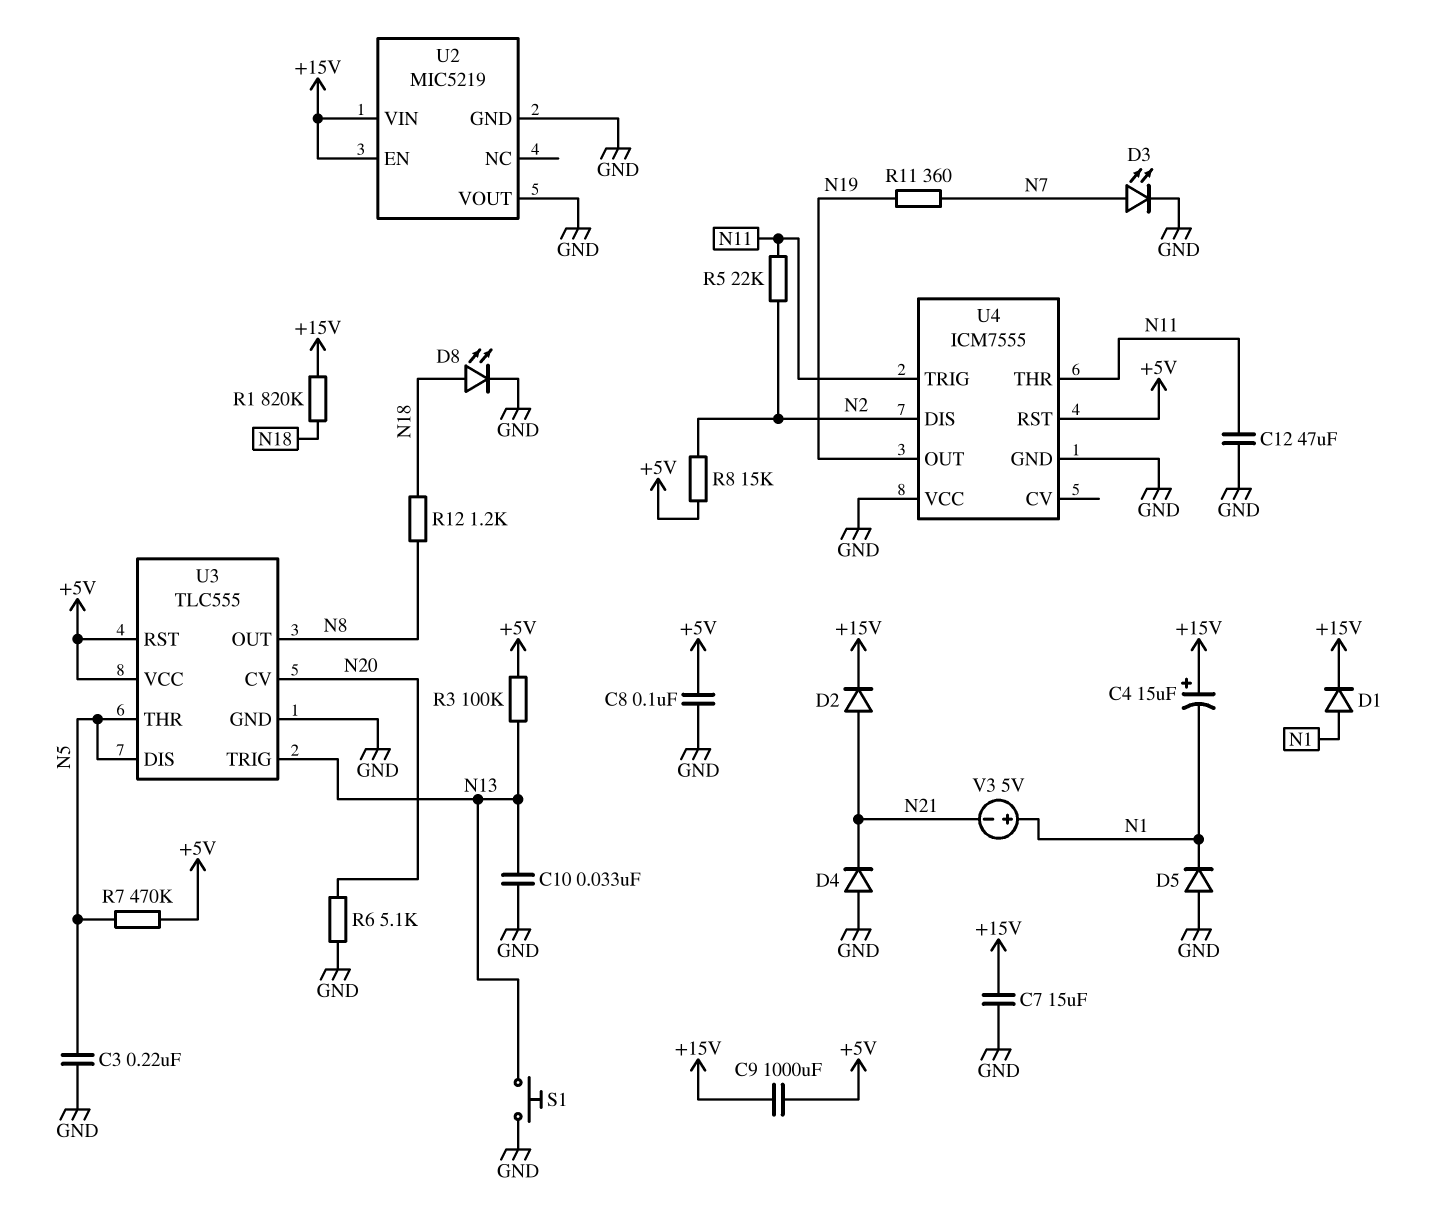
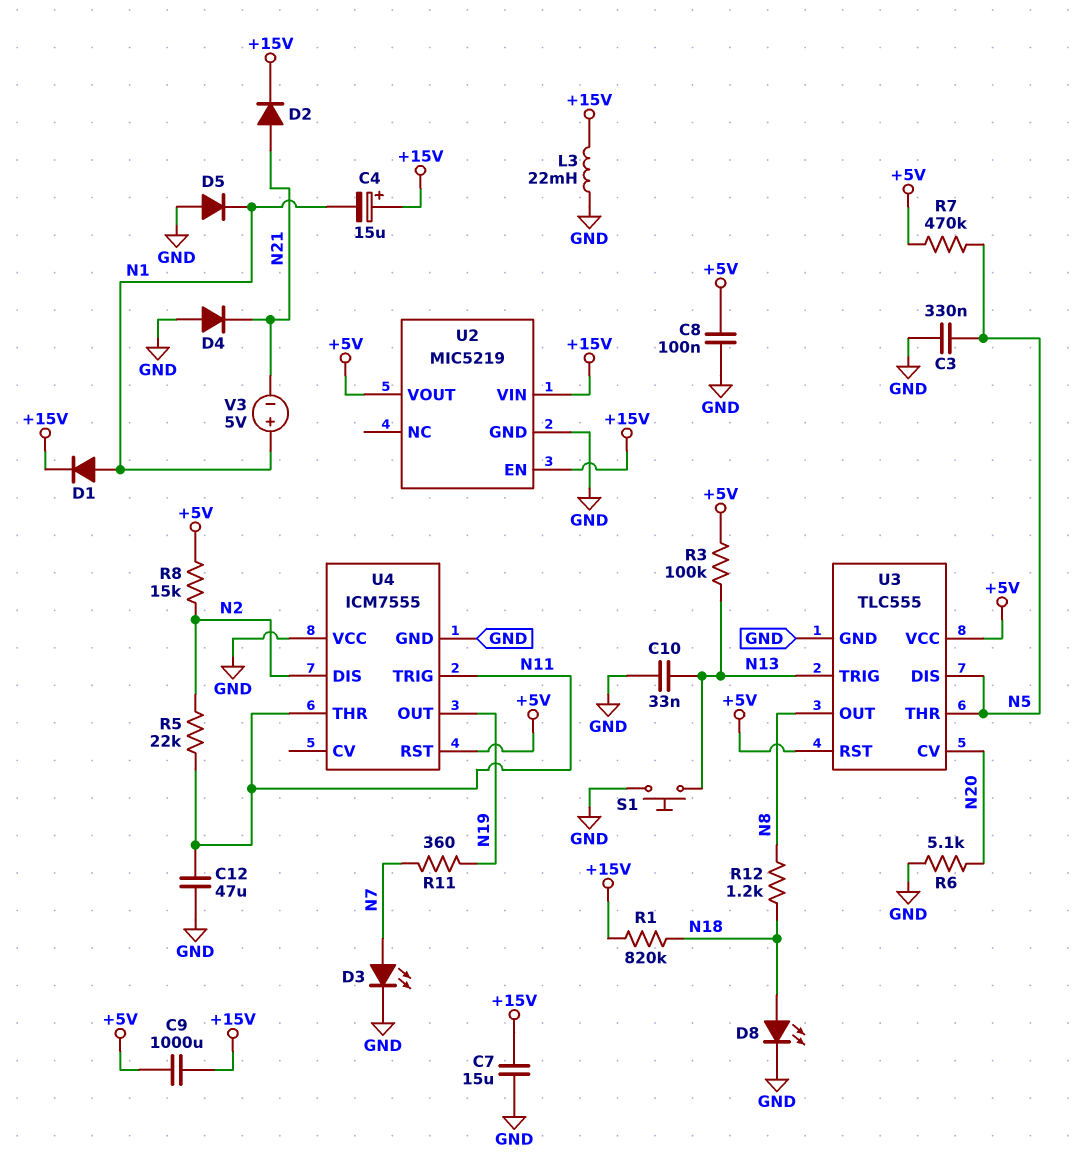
C3: 220nF (GND, N5) -> 330nF (GND, N5)
L3: none -> 22mH (+15V, GND)
U2 pin VOUT: GND -> +5V

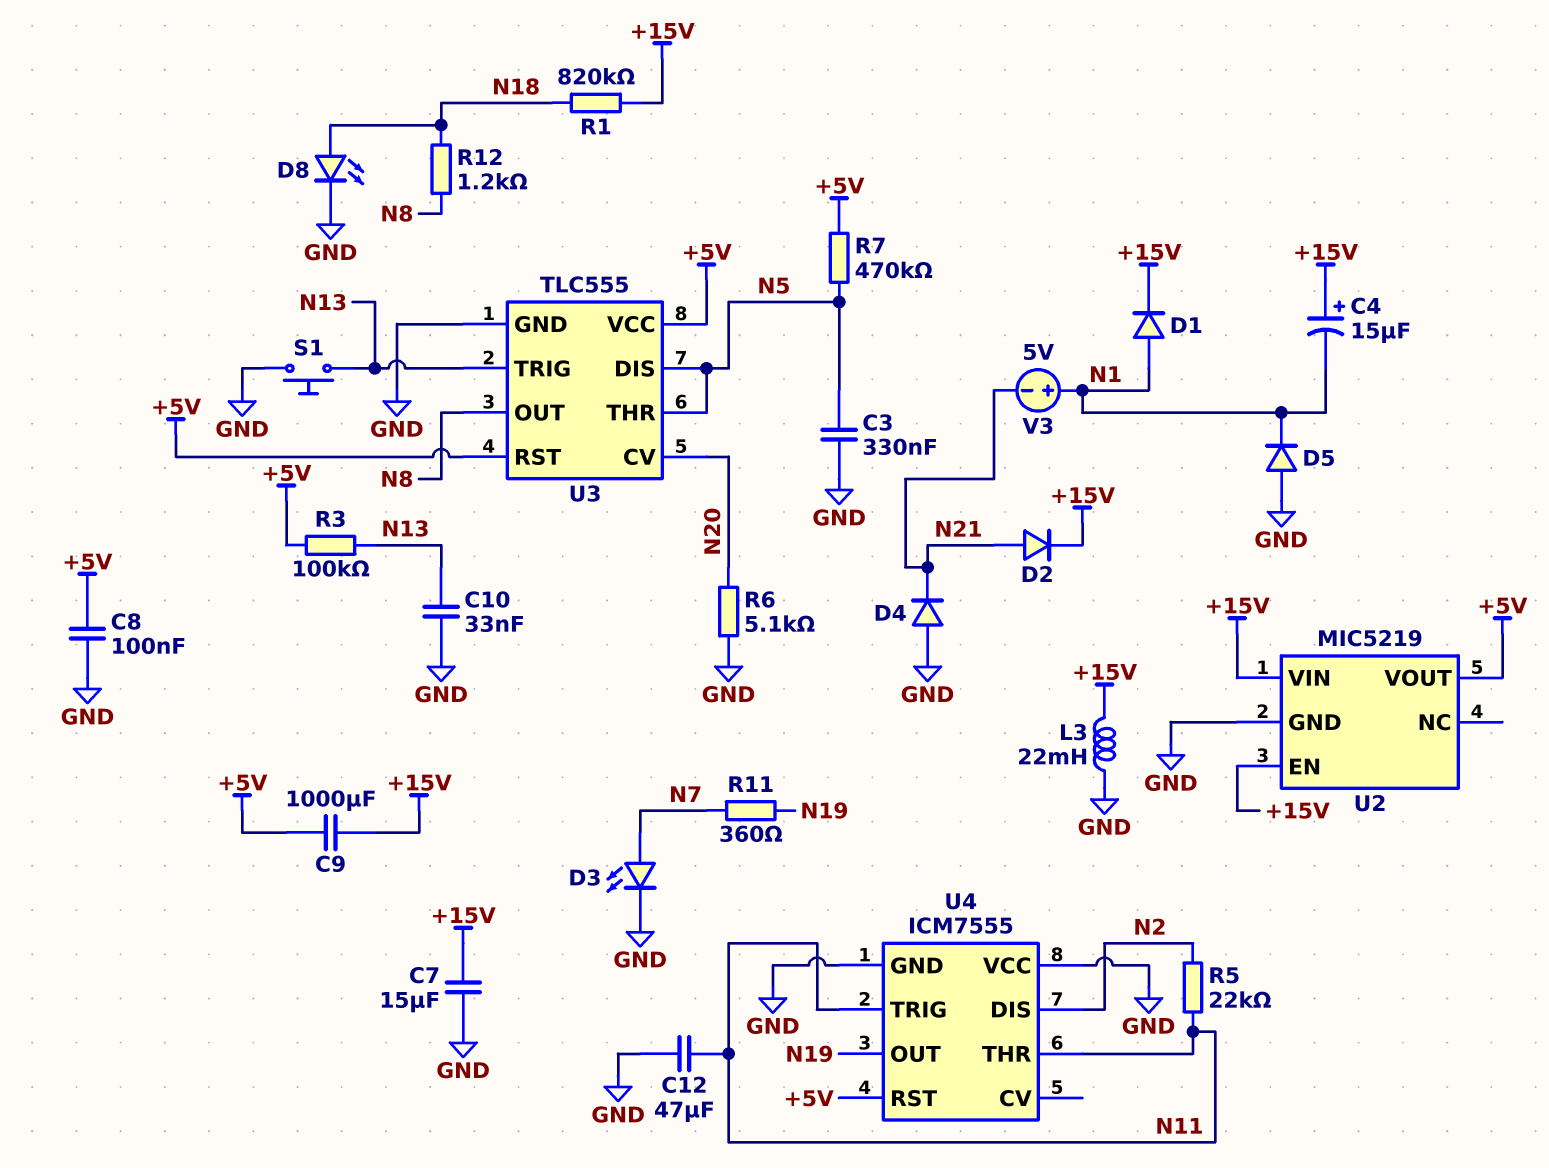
R8: 15k (+5V, N2) -> none

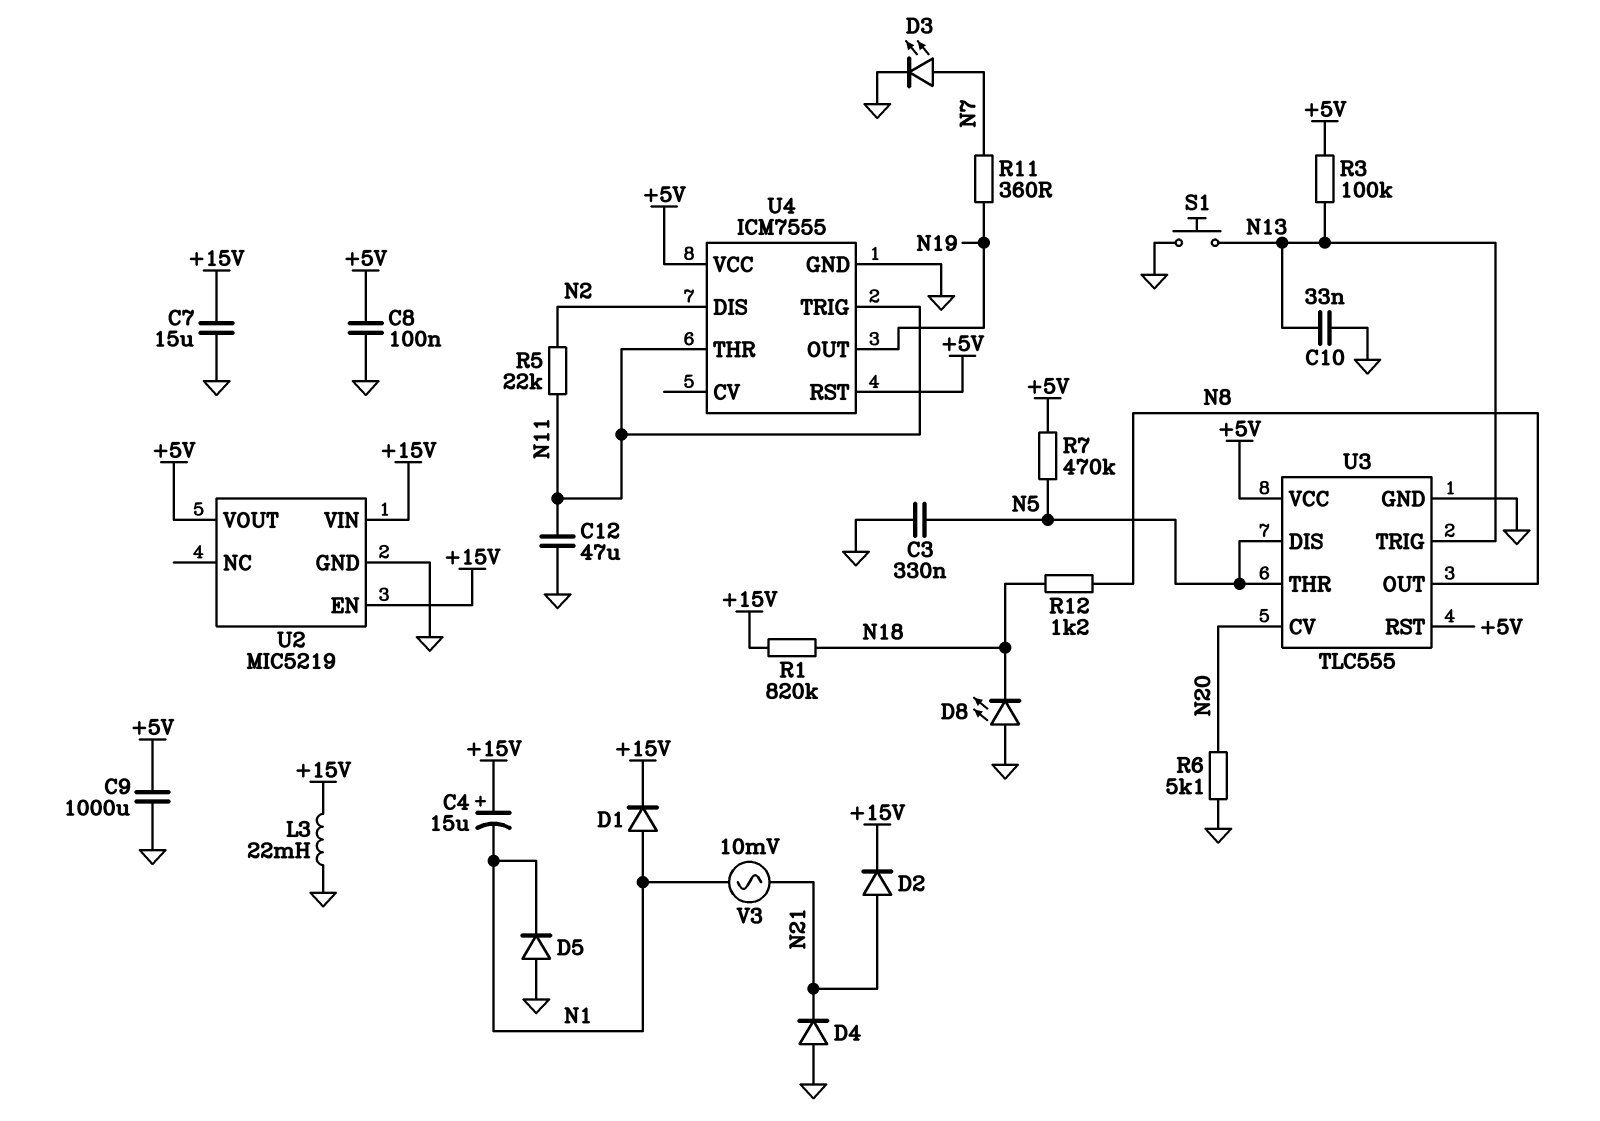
C9: 1000uF (+5V, +15V) -> 1000uF (+5V, GND)
D8: LED (A N18, K GND) -> LED (A GND, K N18)
U4 pin VCC: GND -> +5V
V3: 5V (plus N1, minus N21) -> AC 10mV (N1, N21)

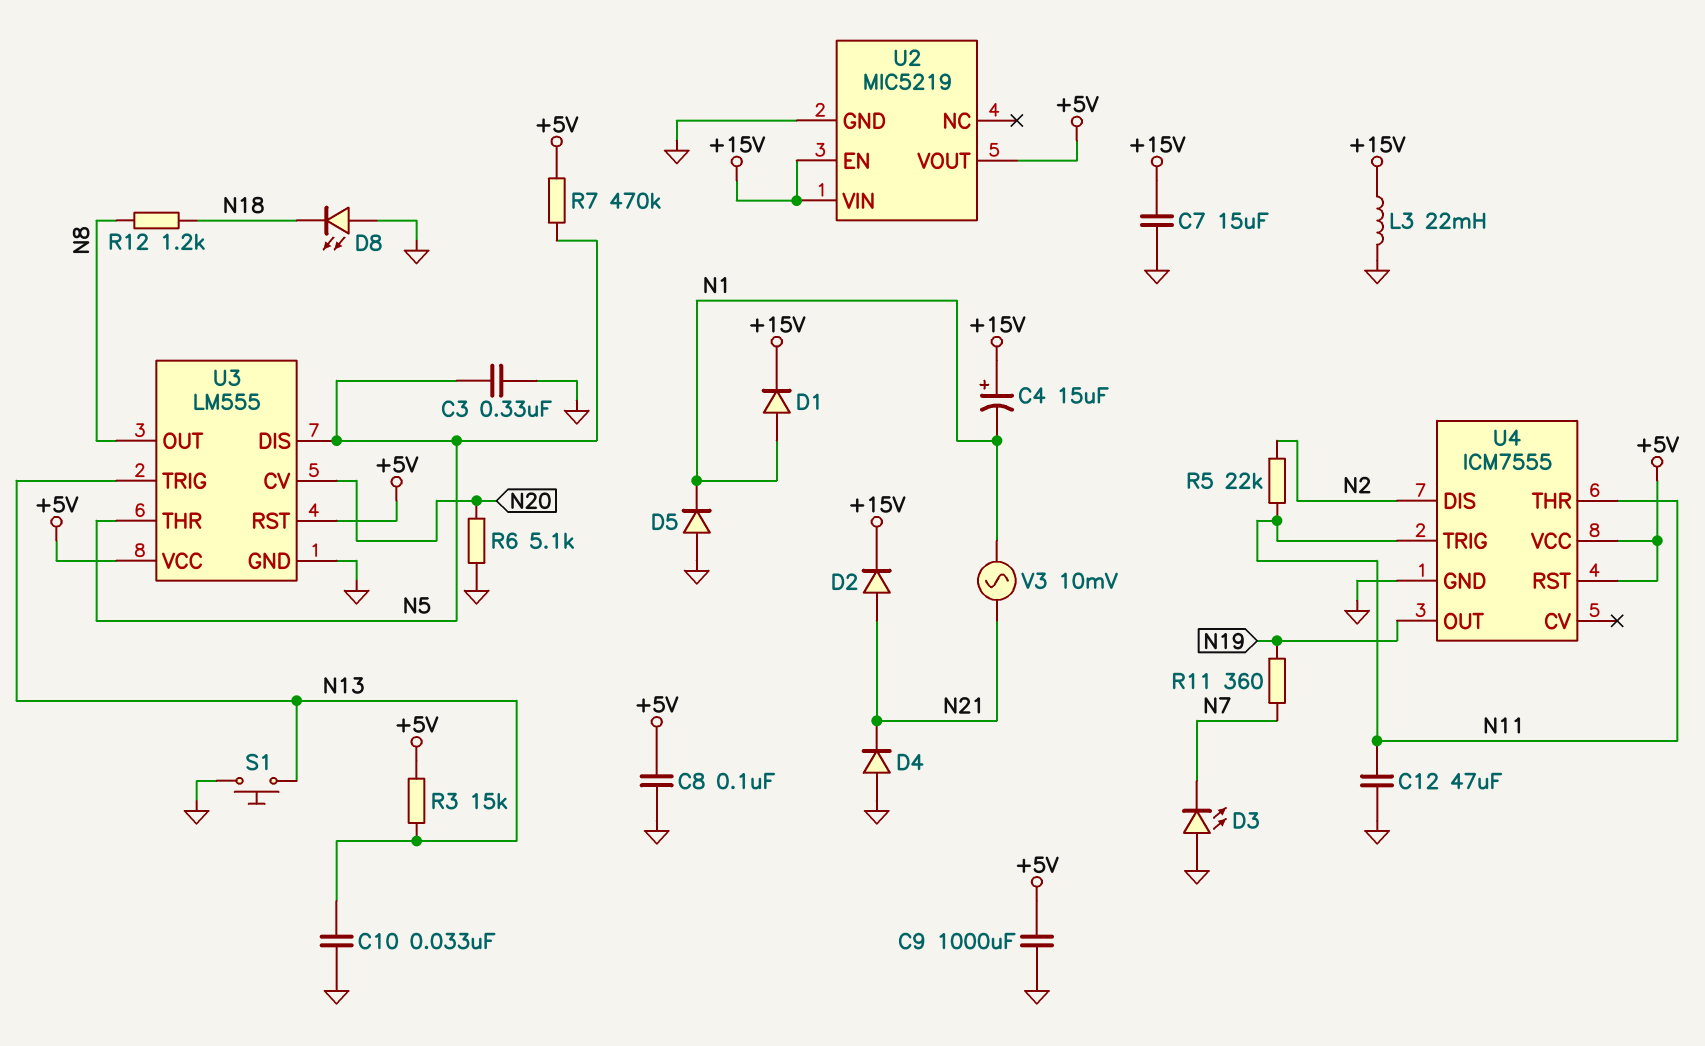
D3: LED (A N7, K GND) -> LED (A GND, K N7)
R1: 820k (+15V, N18) -> none
R3: 100k (+5V, N13) -> 15k (+5V, N13)
U3: TLC555 -> LM555

